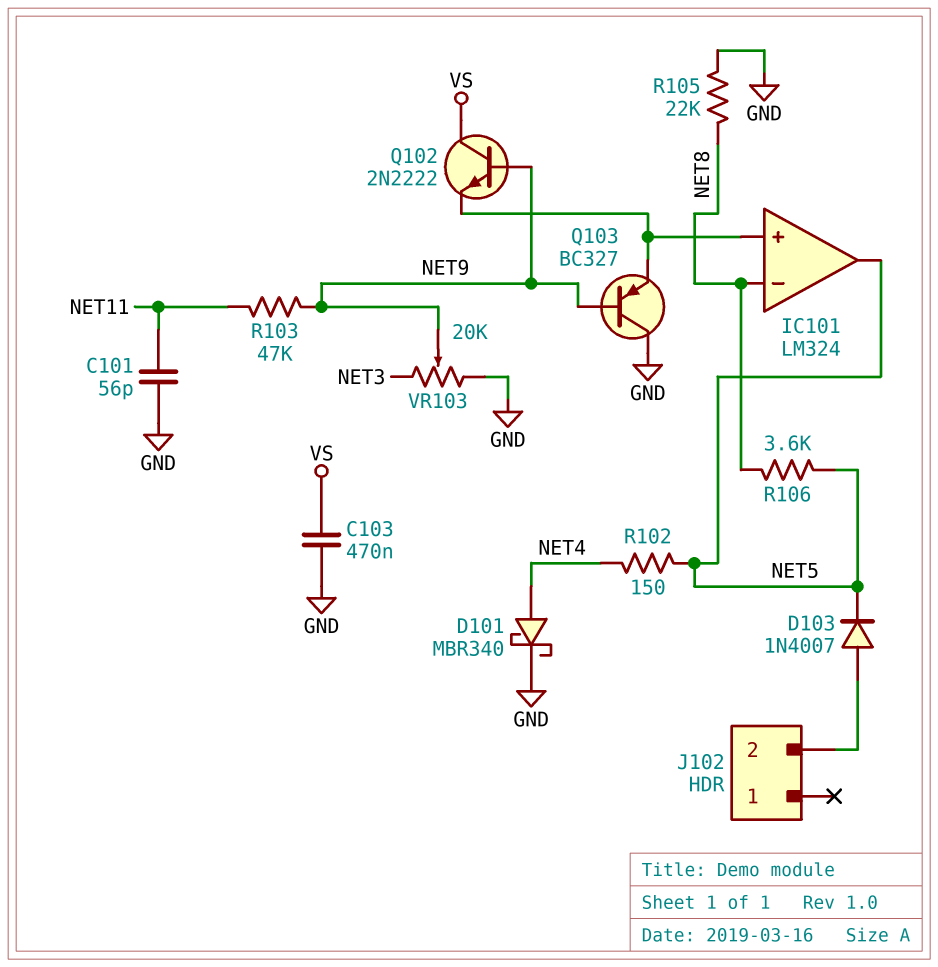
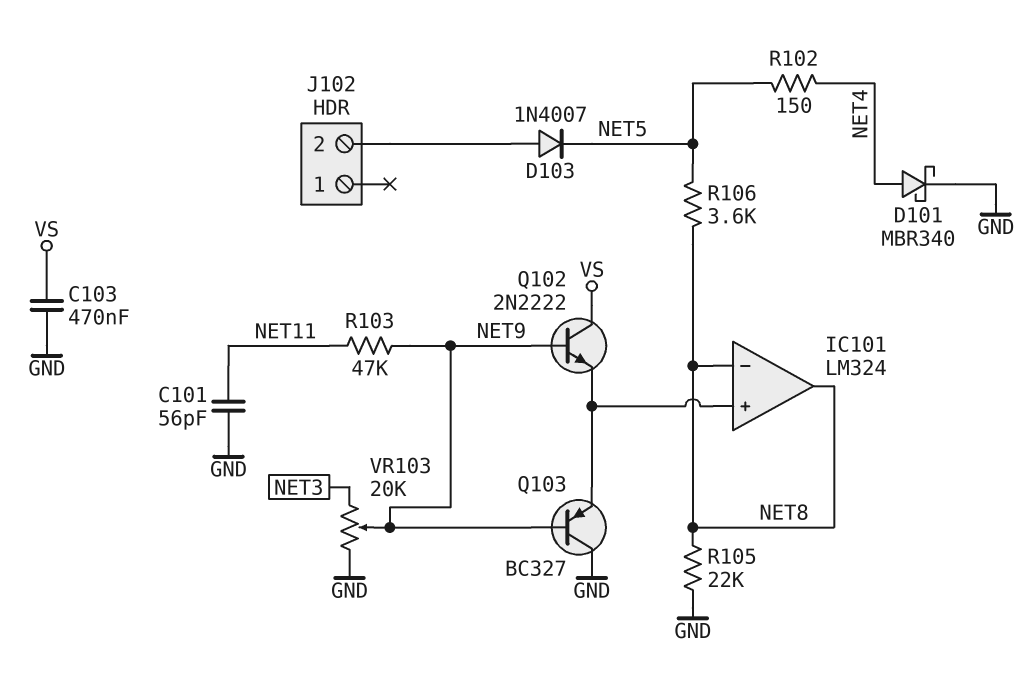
IC101 pin out: NET5 -> NET8

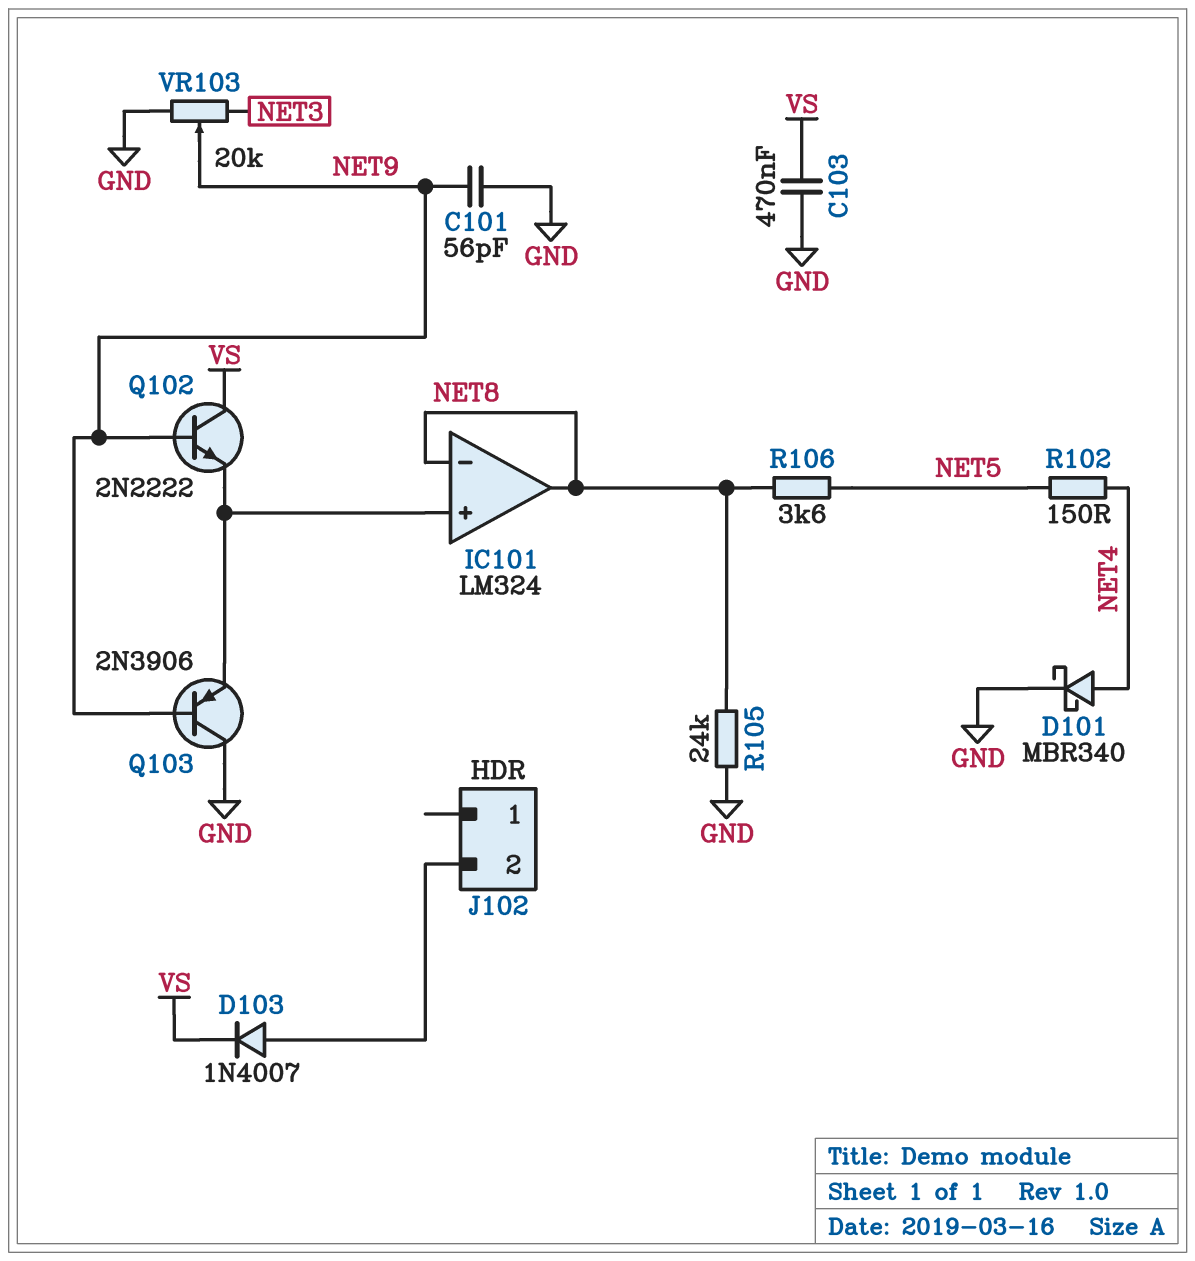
C101: 56pF (GND, NET11) -> 56pF (GND, NET9)
D103: diode 1N4007 (A J102/2, K NET5) -> diode 1N4007 (A J102/2, K VS)
Q103: PNP BC327 (B NET9, C GND, E IC101/in+) -> PNP 2N3906 (B NET9, C GND, E IC101/in+)
R103: 47k (NET9, NET11) -> none
R105: 22k (GND, NET8) -> 24k (GND, NET8)

